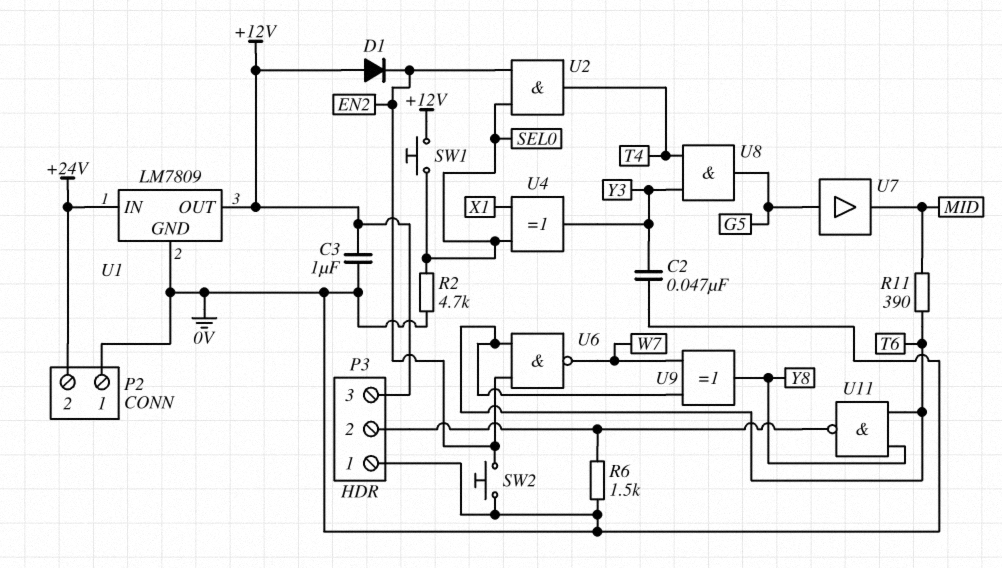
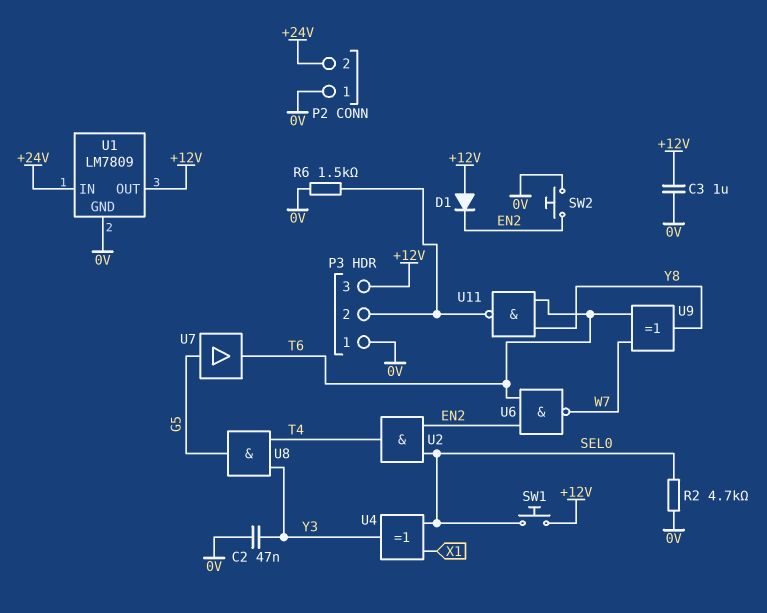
R11: 390 (MID, T6) -> none
U7: buffer (in G5, out MID) -> buffer (in G5, out T6)

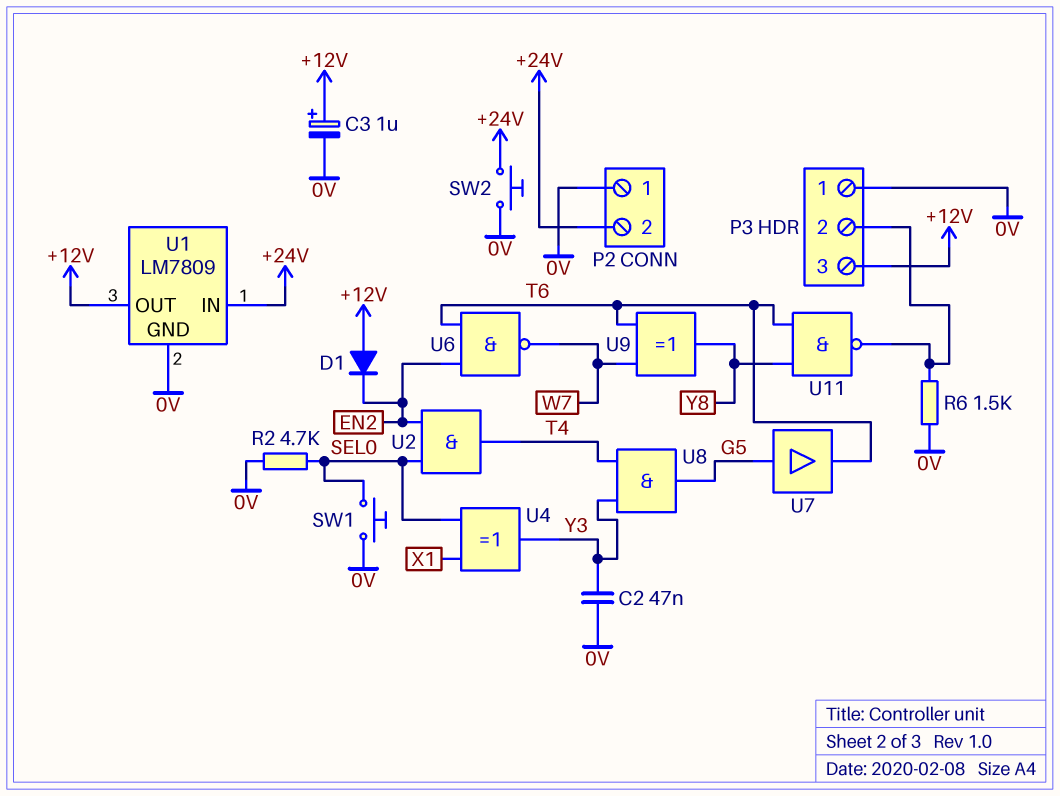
C3: 1uF (+12V, 0V) -> 1uF (plus +12V, minus 0V)
SW1: button (+12V, SEL0) -> button (0V, SEL0)
SW2: button (0V, EN2) -> button (+24V, 0V)

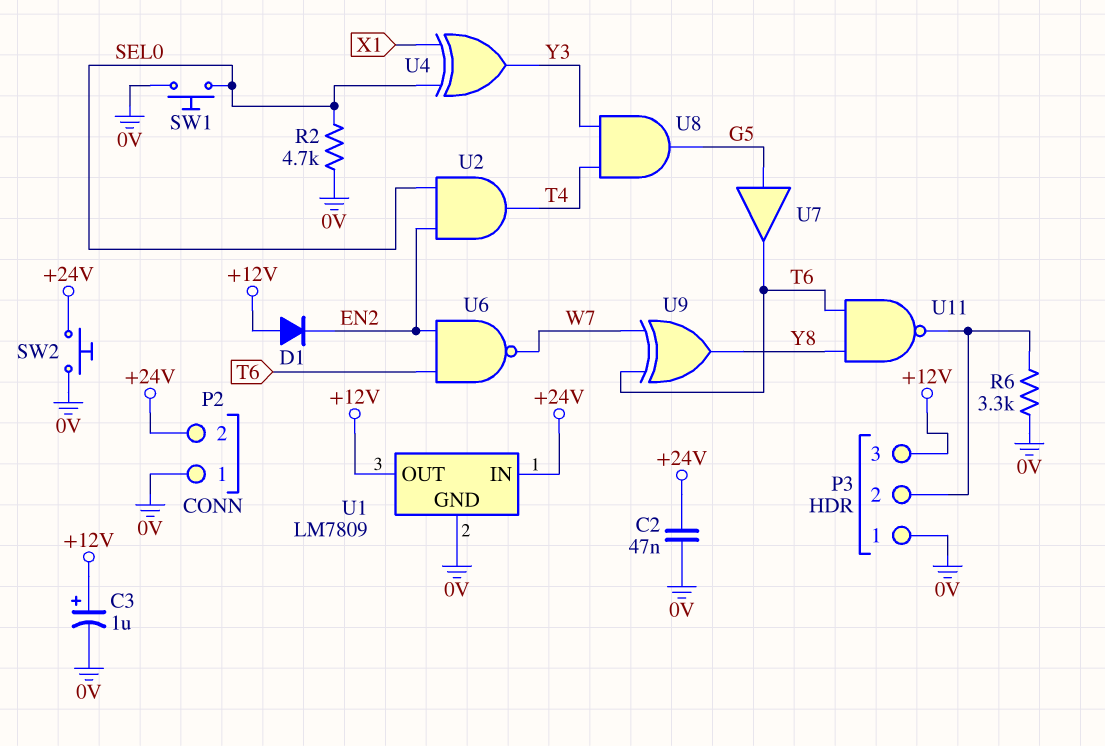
C2: 47nF (0V, Y3) -> 47nF (+24V, 0V)
R6: 1.5k (0V, P3/2) -> 3.3k (0V, P3/2)

